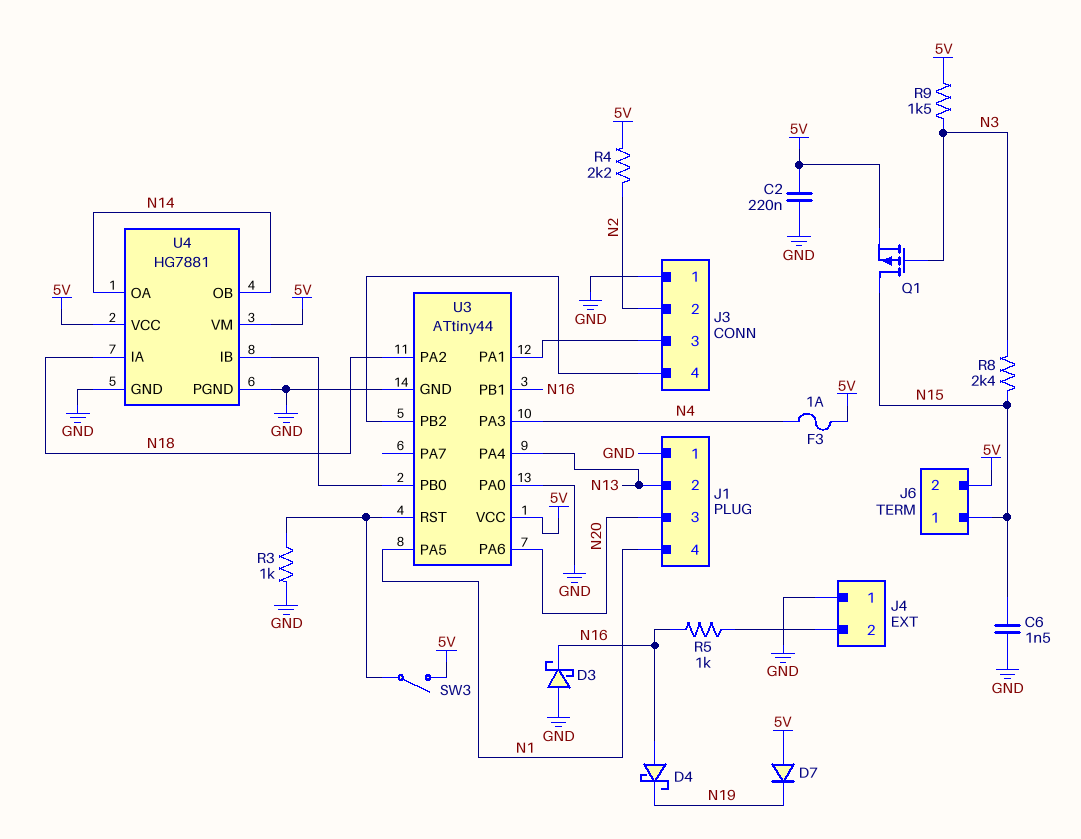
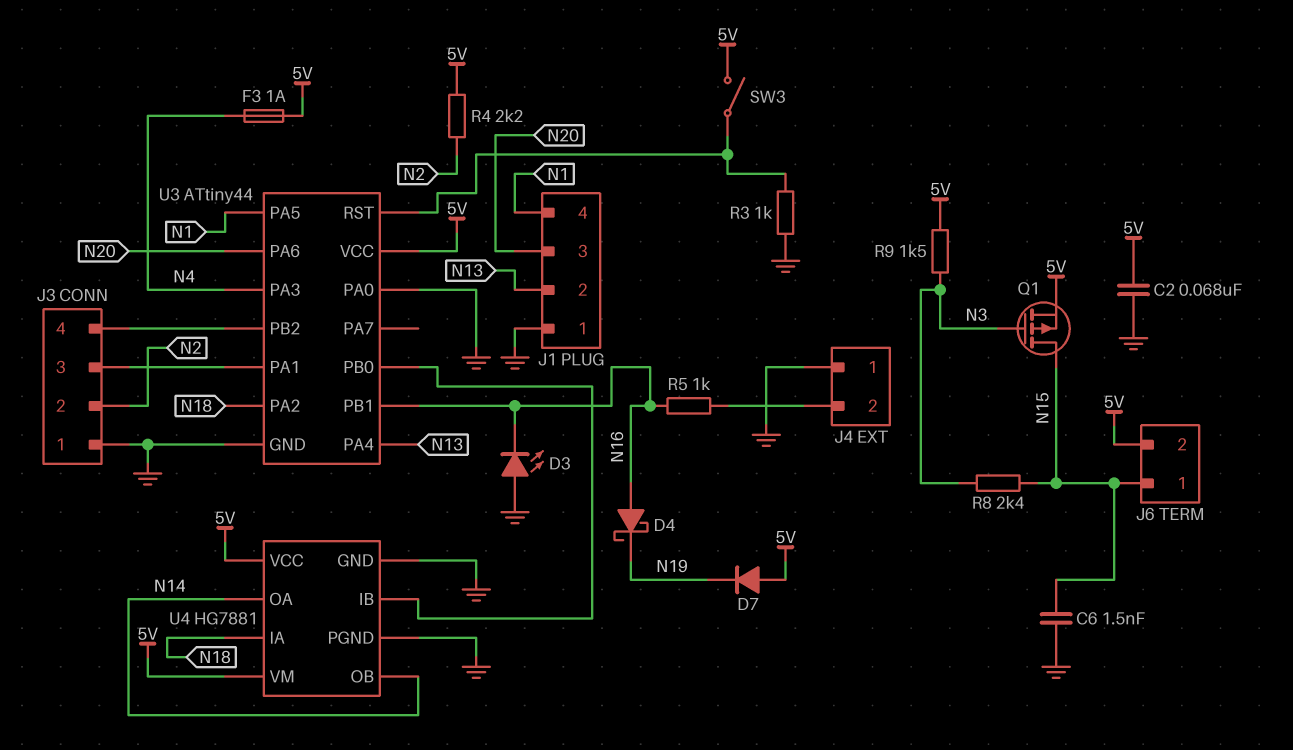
C2: 220nF (5V, GND) -> 68nF (5V, GND)
D3: schottky (A GND, K N16) -> LED (A GND, K N16)

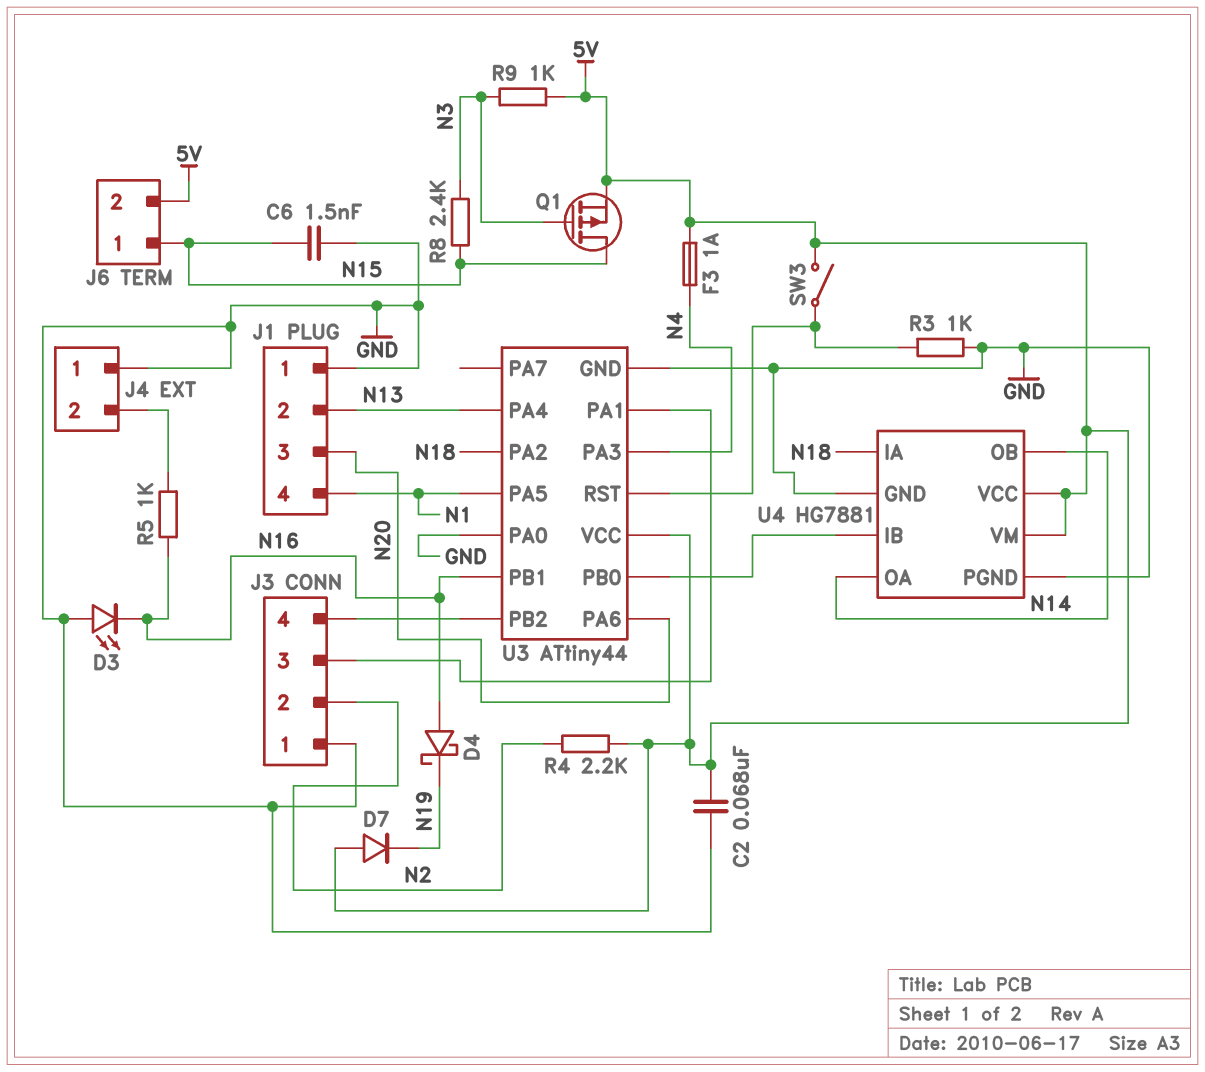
R9: 1.5k (5V, N3) -> 1k (5V, N3)

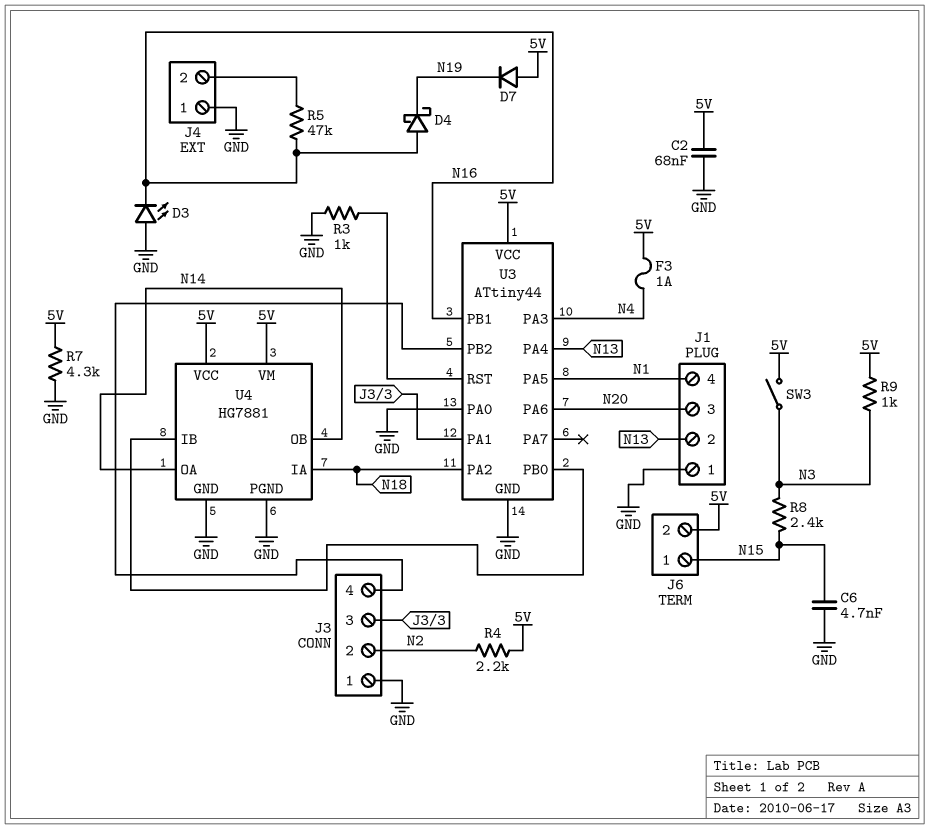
C6: 1.5nF (GND, N15) -> 4.7nF (GND, N15)
Q1: PMOS (G N3, D N15, S 5V) -> none
R5: 1k (J4/2, N16) -> 47k (J4/2, N16)
R7: none -> 4.3k (5V, GND)
SW3: switch (5V, U3/RST) -> switch (5V, N3)

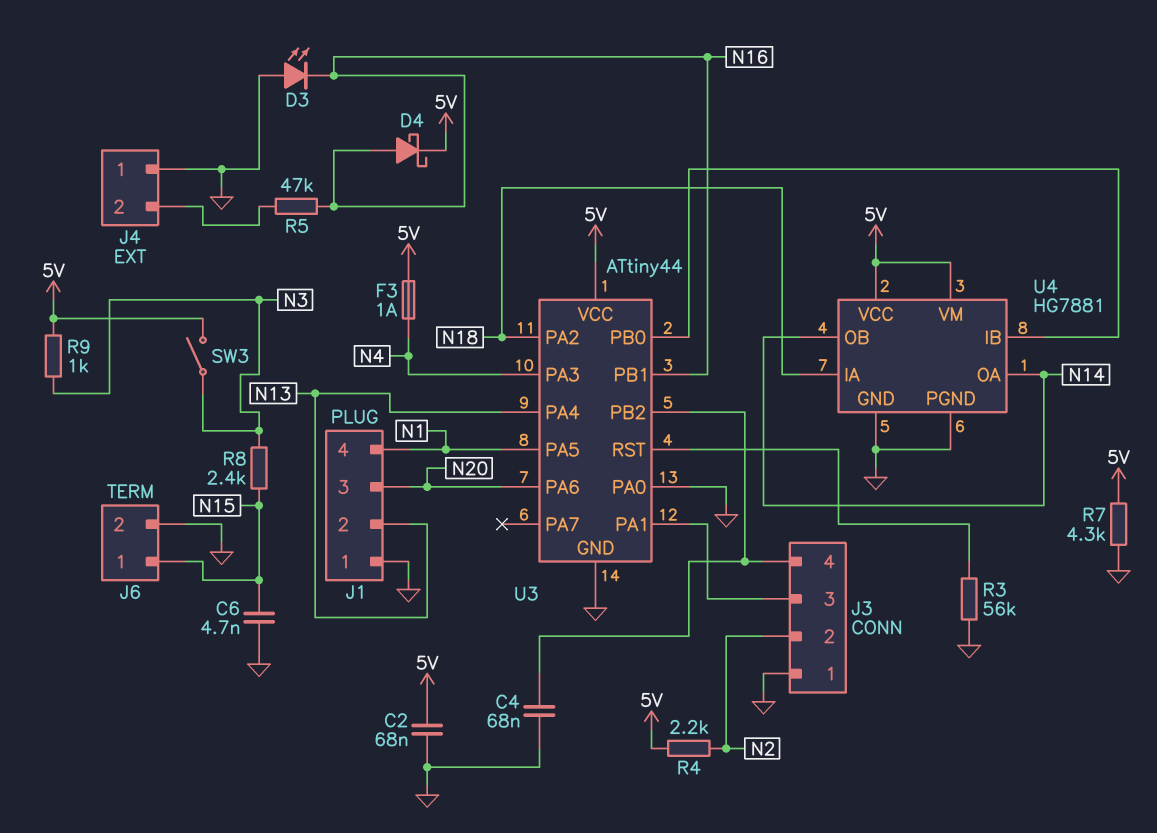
C4: none -> 68nF (GND, J3/4)
D4: schottky (A N16, K N19) -> schottky (A N16, K 5V)
D7: diode (A 5V, K N19) -> none
J6 pin 2: 5V -> GND
R3: 1k (GND, U3/RST) -> 56k (GND, U3/RST)

